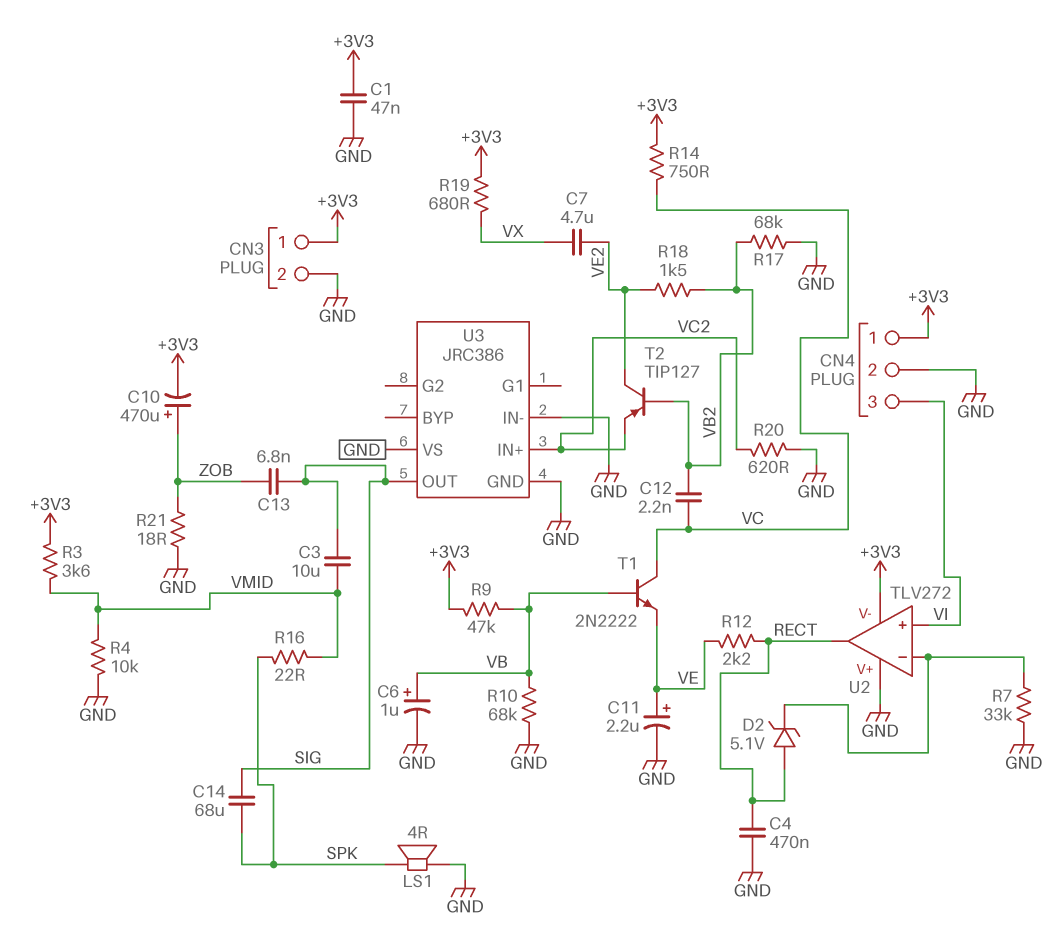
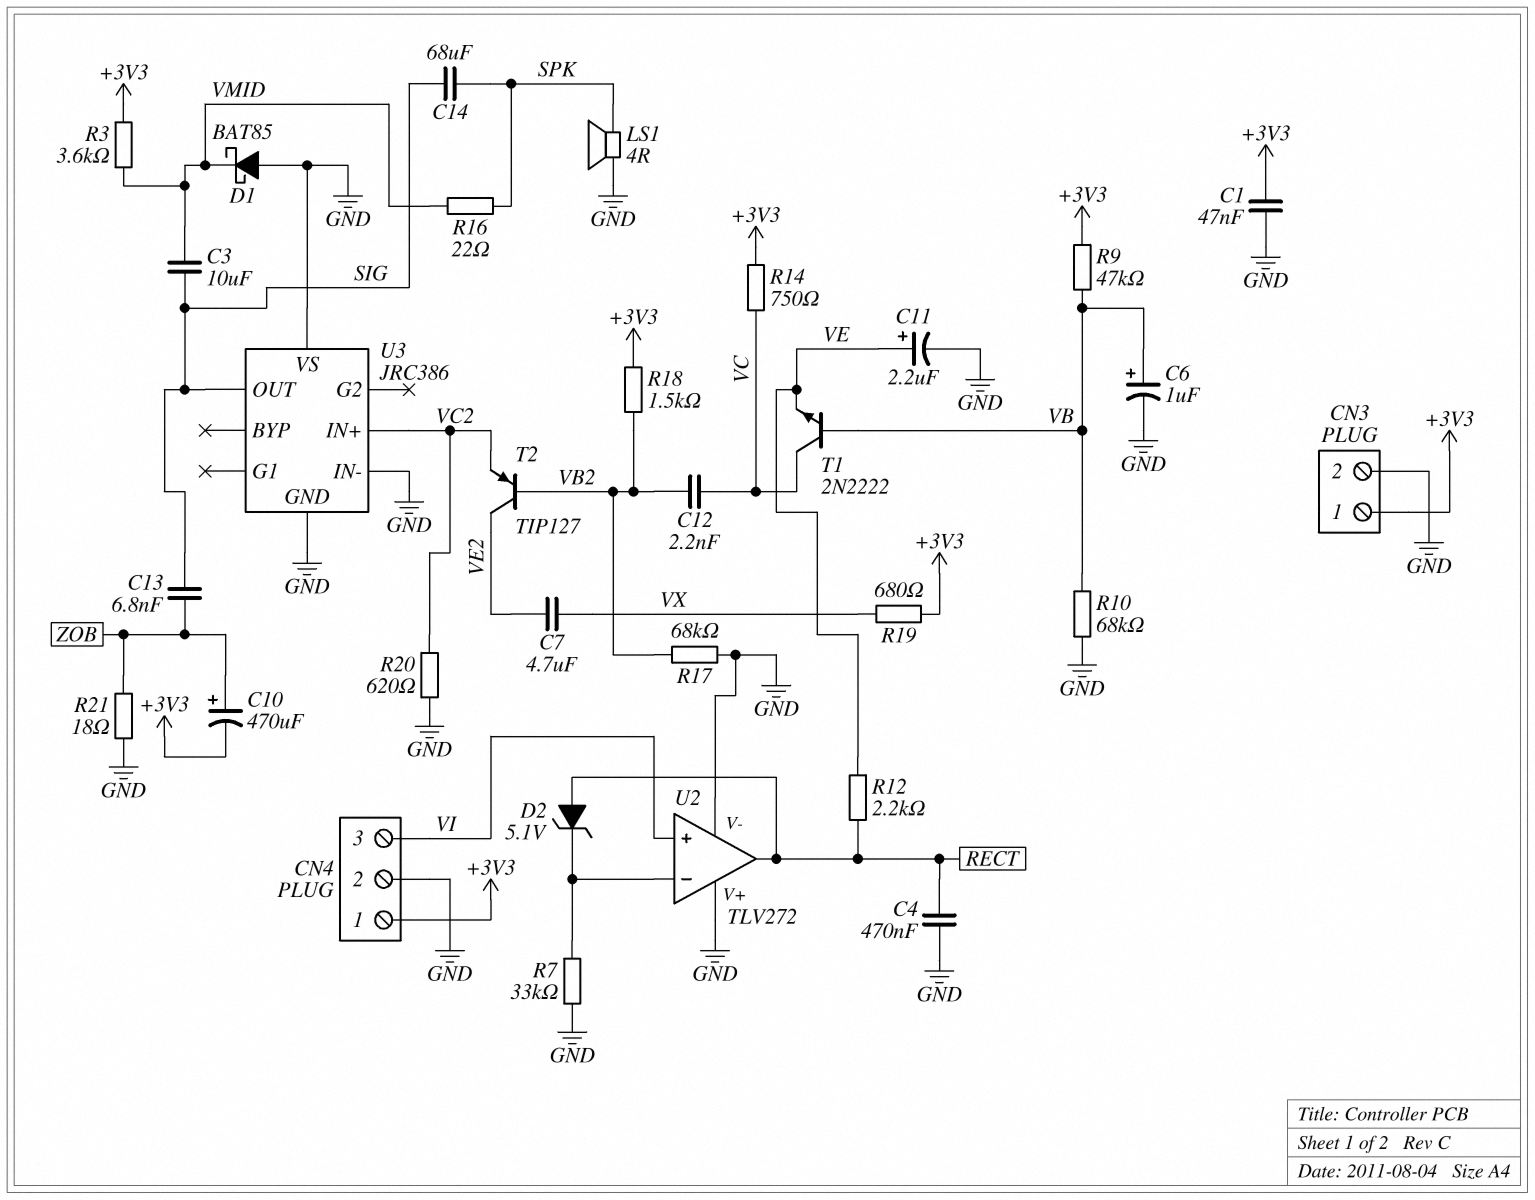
D1: none -> schottky BAT85 (A GND, K VMID)
R4: 10k (GND, VMID) -> none
R18: 1.5k (VB2, VE2) -> 1.5k (+3V3, VB2)
U2 pin V-: +3V3 -> GND

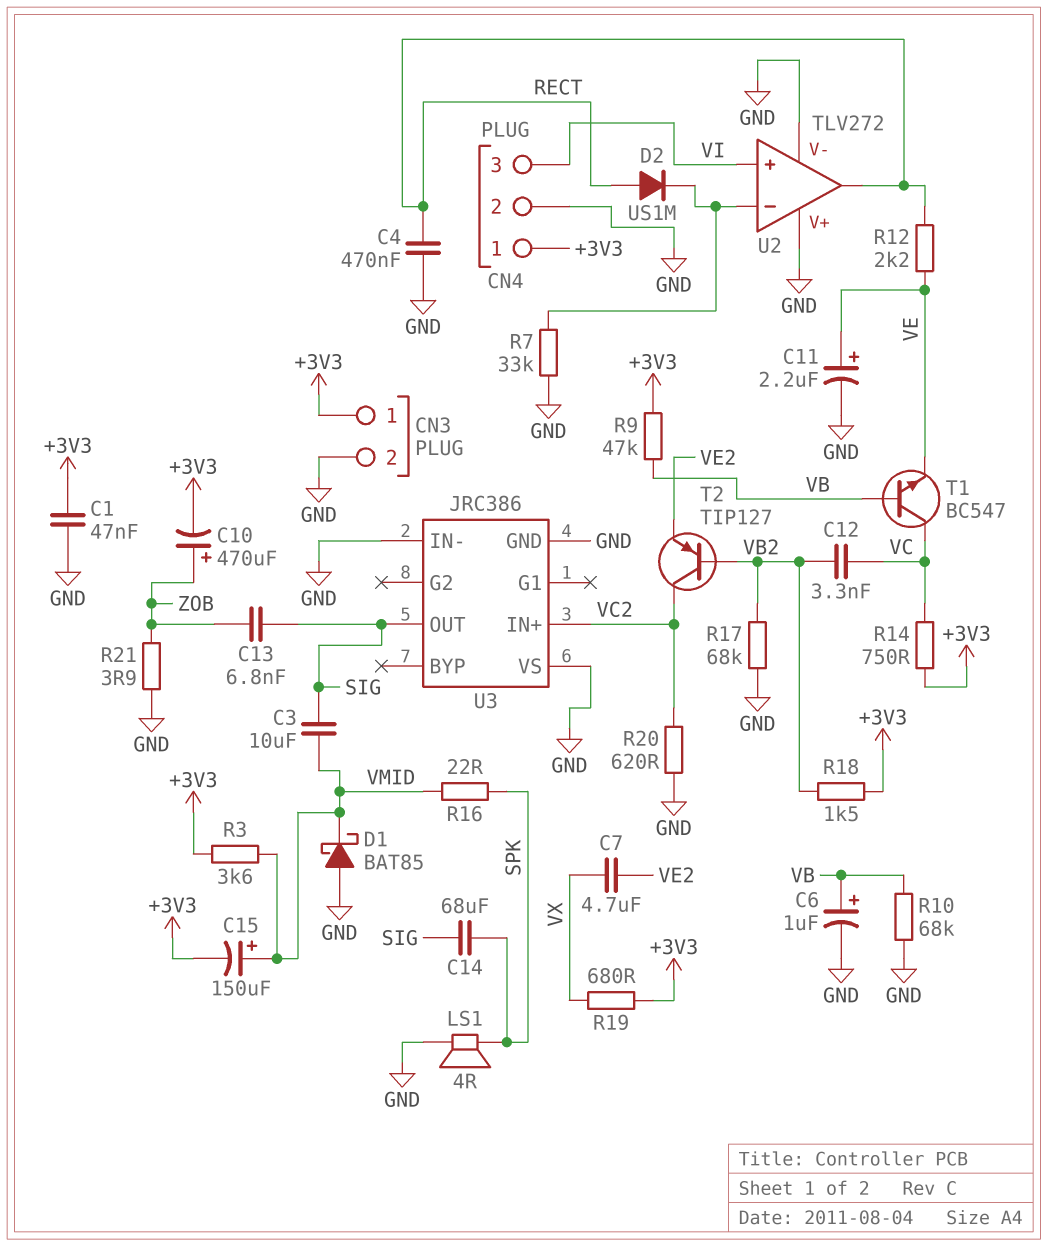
C12: 2.2nF (VB2, VC) -> 3.3nF (VB2, VC)
C15: none -> 150uF (plus VMID, minus +3V3)
D2: zener 5.1V (A RECT, K U2/in-) -> diode US1M (A RECT, K U2/in-)
R21: 18 (GND, ZOB) -> 3.9 (GND, ZOB)
T1: NPN 2N2222 (B VB, C VC, E VE) -> NPN BC547 (B VB, C VC, E VE)
T2: PNP TIP127 (B VB2, C VE2, E VC2) -> PNP TIP127 (B VB2, C VC2, E VE2)

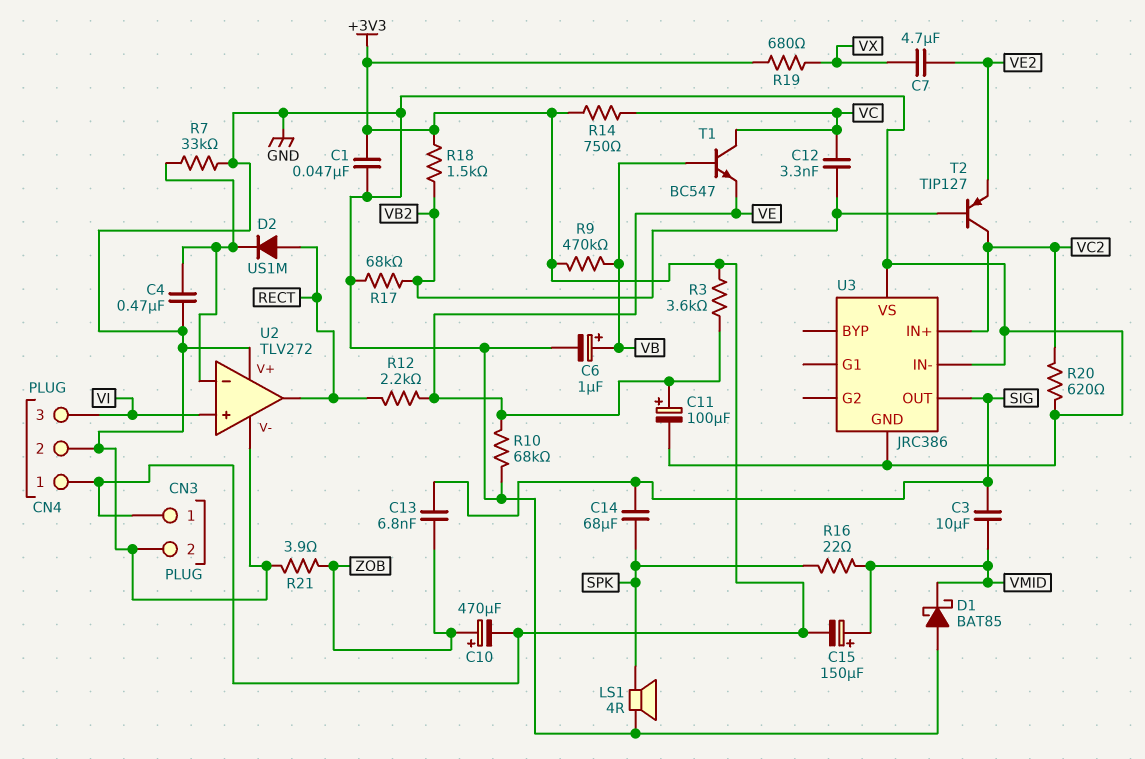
C4: 470nF (GND, RECT) -> 470nF (GND, U2/in-)
C11: 2.2uF (plus VE, minus GND) -> 100uF (plus VE, minus GND)
R3: 3.6k (+3V3, VMID) -> 3.6k (+3V3, VE)
R9: 47k (+3V3, VB) -> 470k (+3V3, VB)
R10: 68k (GND, VB) -> 68k (GND, VE)

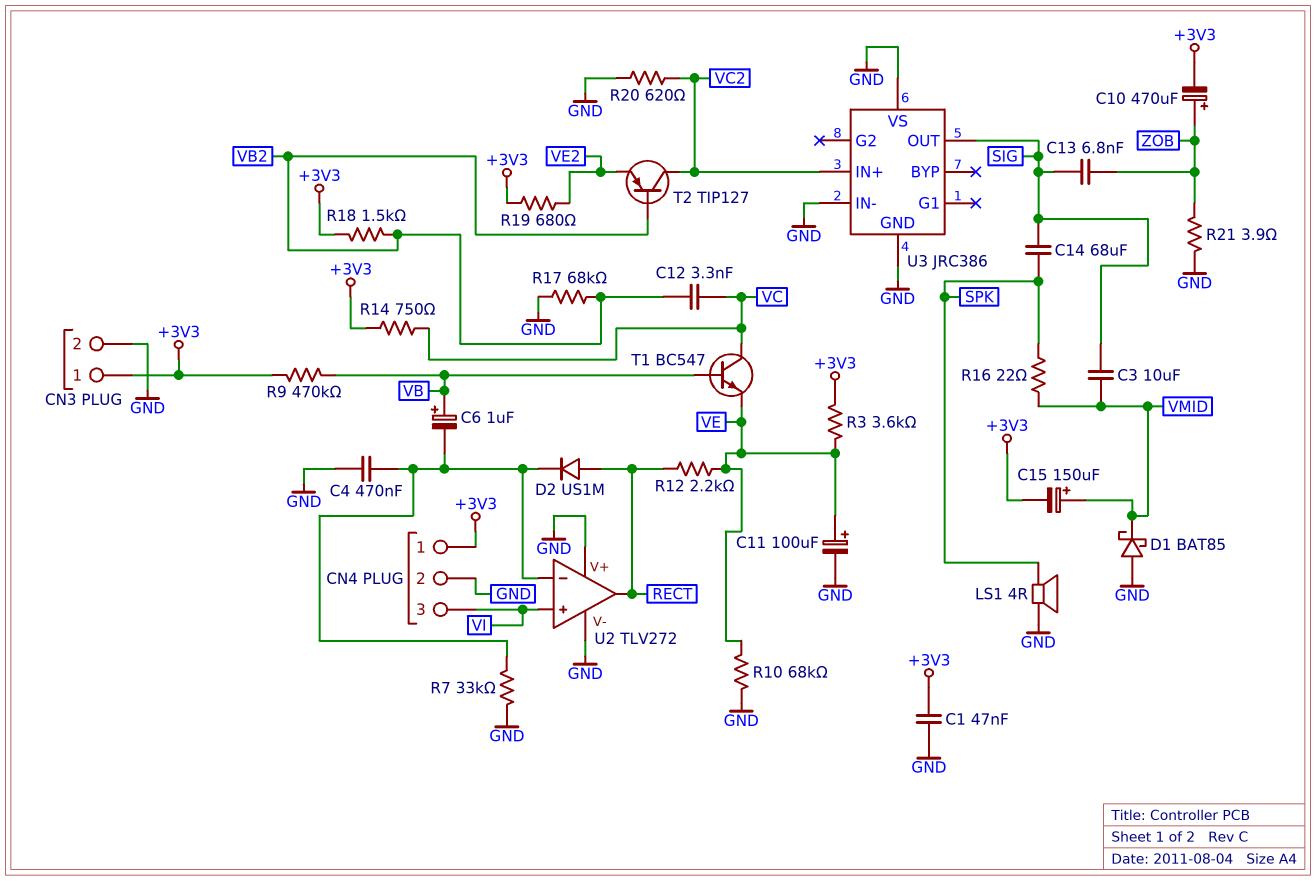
C6: 1uF (plus VB, minus GND) -> 1uF (plus VB, minus U2/in-)
C7: 4.7uF (VE2, VX) -> none
R19: 680 (+3V3, VX) -> 680 (+3V3, VE2)

